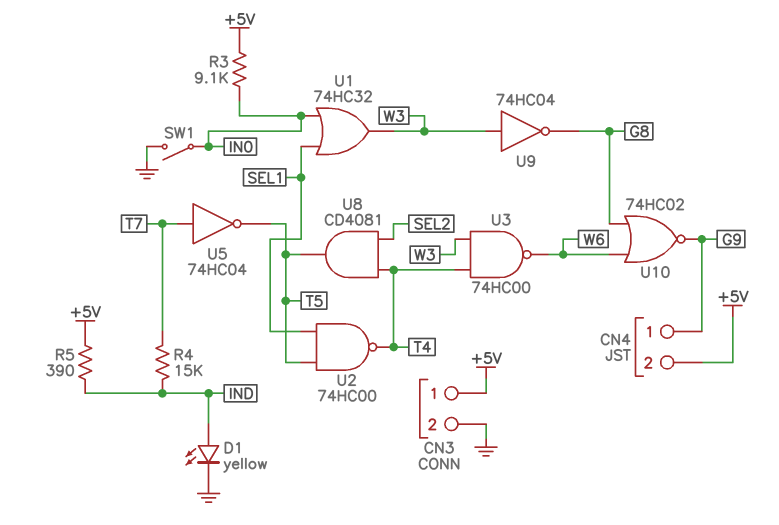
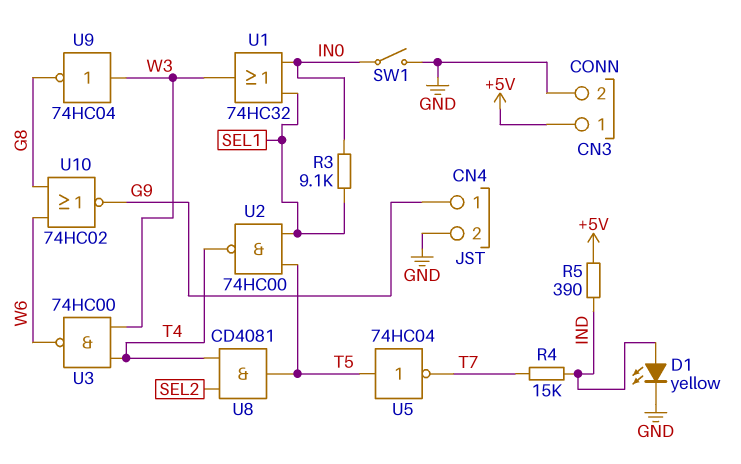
CN4 pin 2: +5V -> GND
R3: 9.1k (+5V, IN0) -> 9.1k (IN0, SEL1)
U5: NOT 74HC04 (in T7, out T5) -> NOT 74HC04 (in T5, out T7)

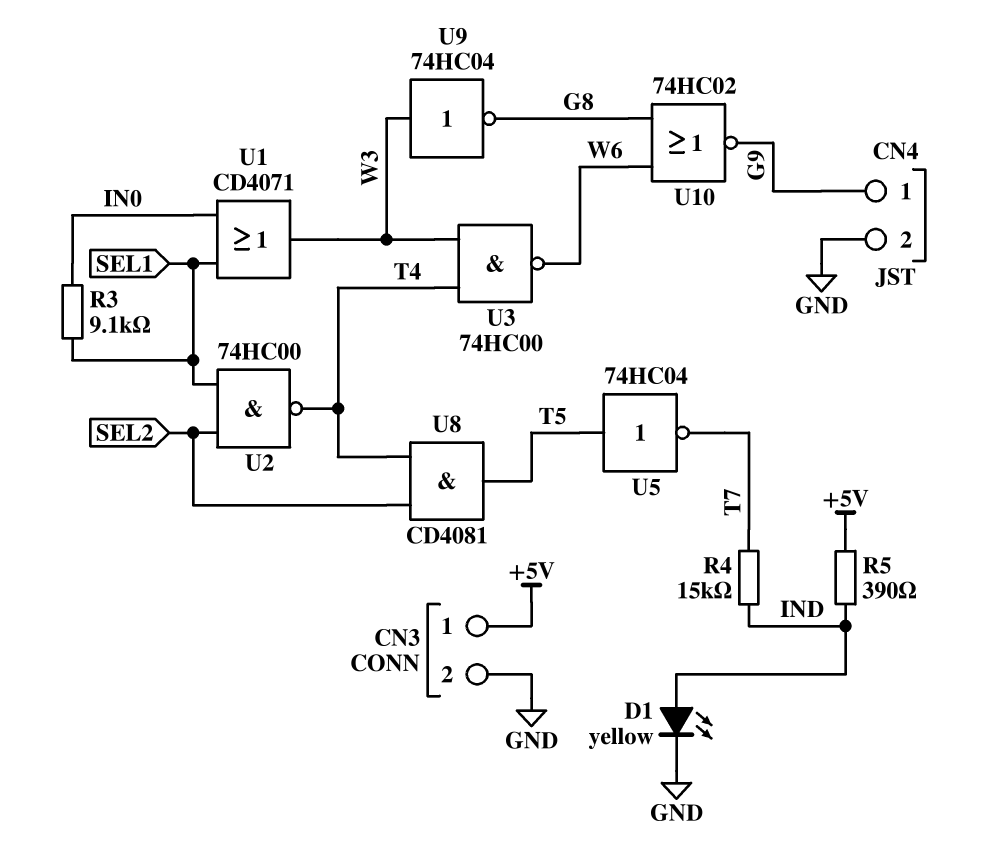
SW1: switch (GND, IN0) -> none
U1: OR 74HC32 (in IN0, in SEL1, out W3) -> OR CD4071 (in IN0, in SEL1, out W3)
U2: NAND 74HC00 (in SEL1, in T5, out T4) -> NAND 74HC00 (in SEL1, in SEL2, out T4)

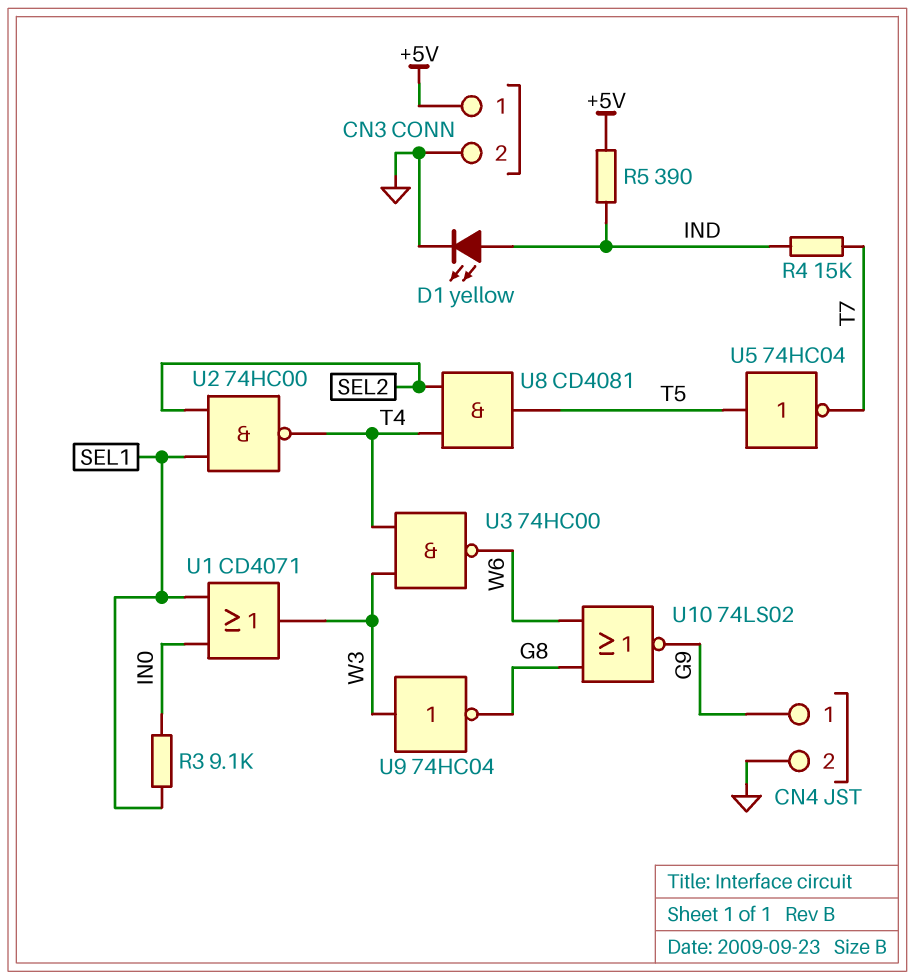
U10: NOR 74HC02 (in G8, in W6, out G9) -> NOR 74LS02 (in G8, in W6, out G9)

